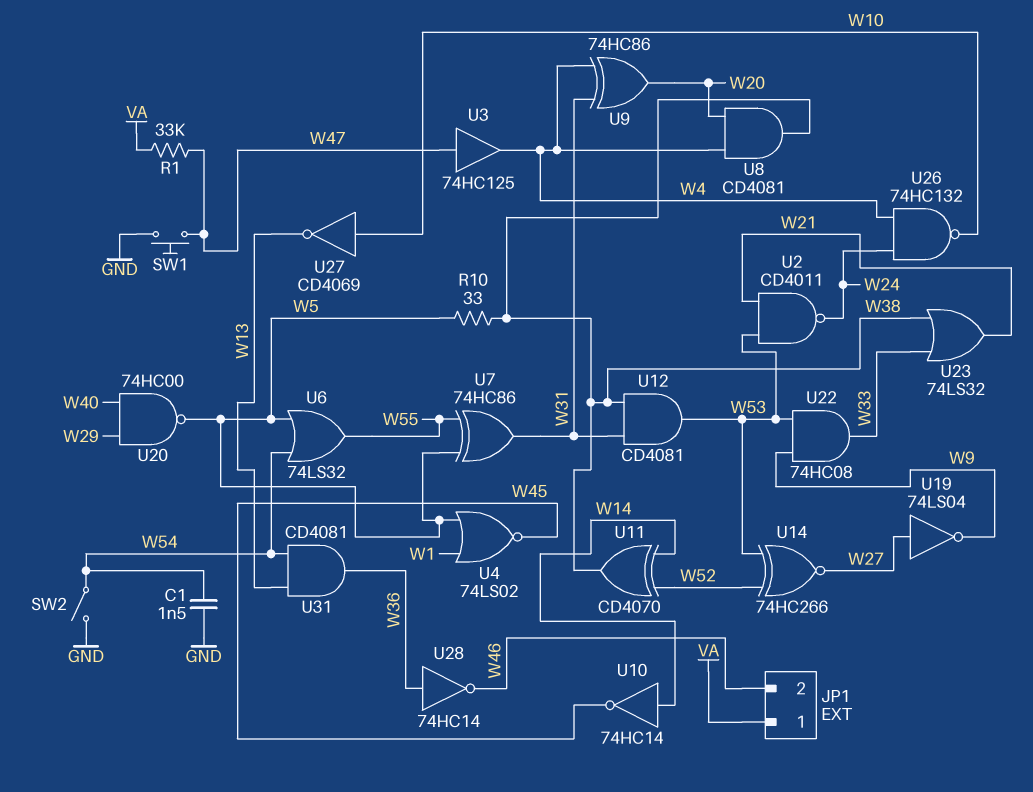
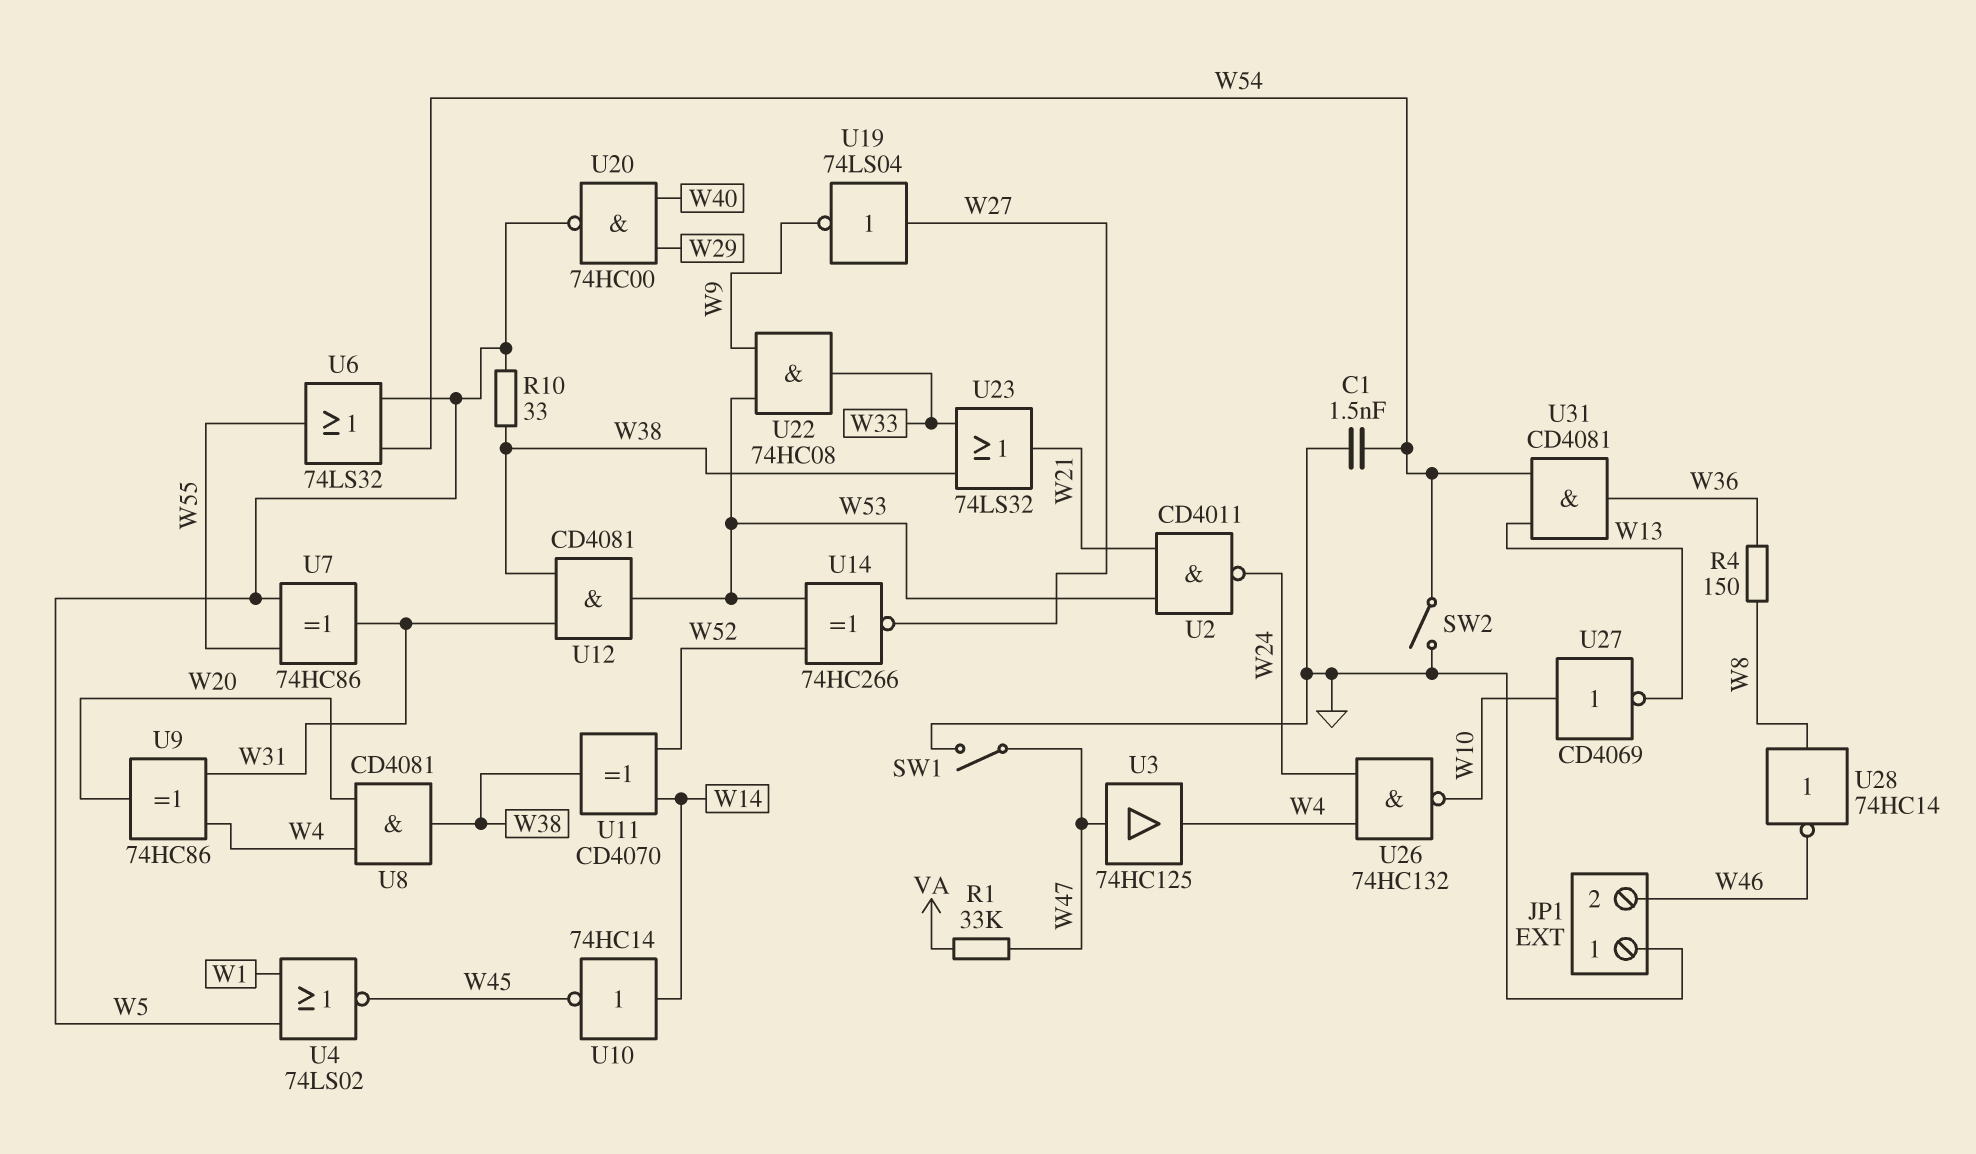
JP1 pin 1: VA -> GND
R4: none -> 150 (W8, W36)
SW1: button (GND, W47) -> switch (GND, W47)
U28: NOT 74HC14 (in W36, out W46) -> NOT 74HC14 (in W8, out W46)

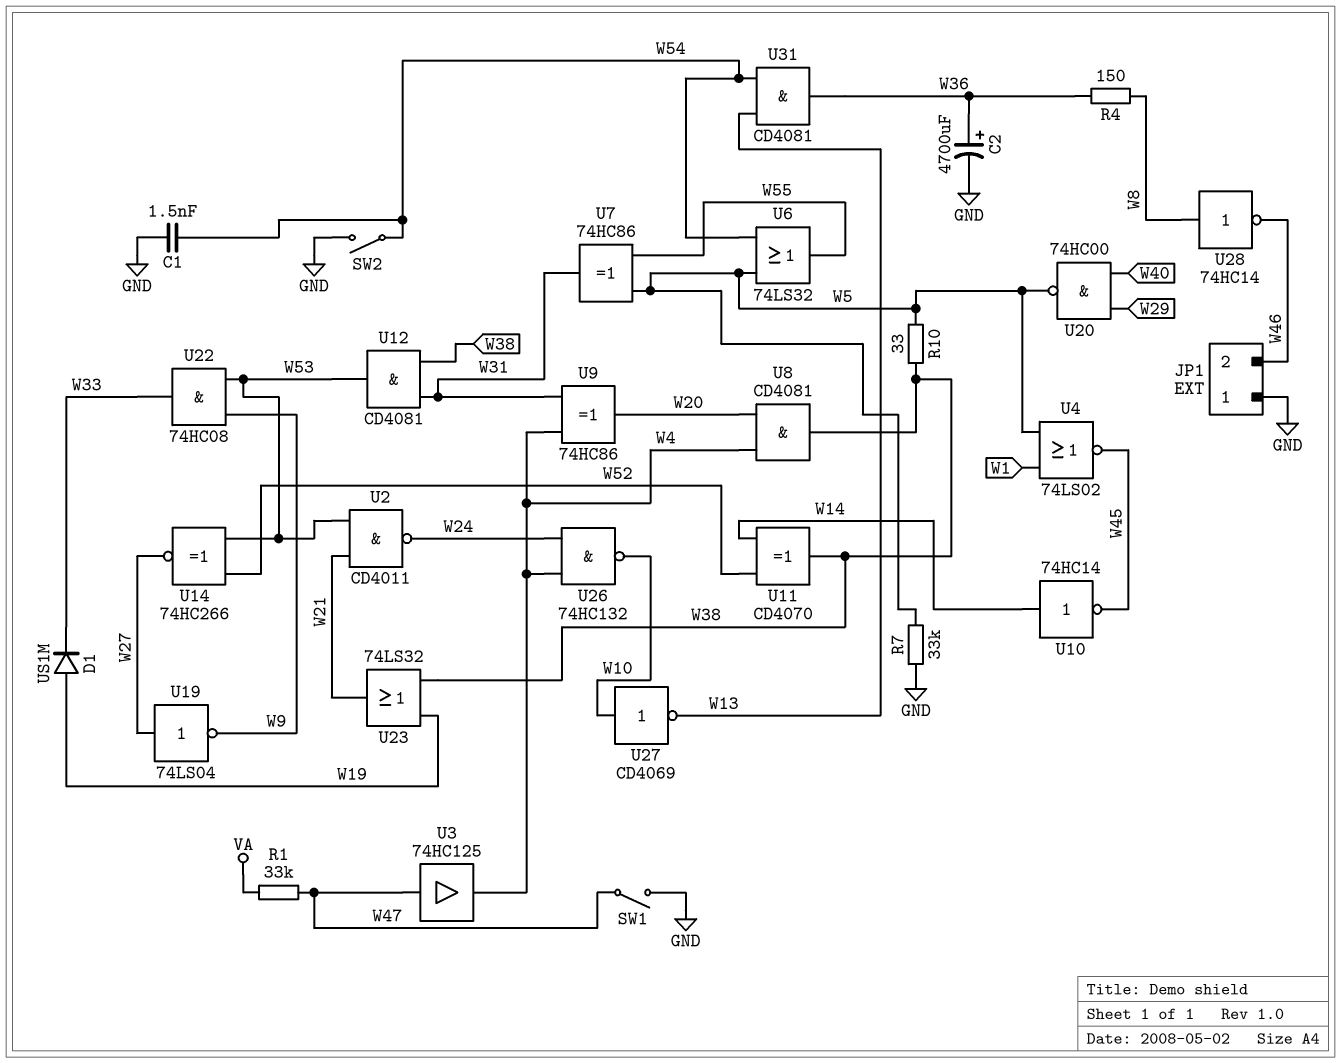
C2: none -> 4700uF (plus W36, minus GND)
D1: none -> diode US1M (A W19, K W33)
R7: none -> 33k (GND, W5)
U23: OR 74LS32 (in W33, in W38, out W21) -> OR 74LS32 (in W19, in W38, out W21)

